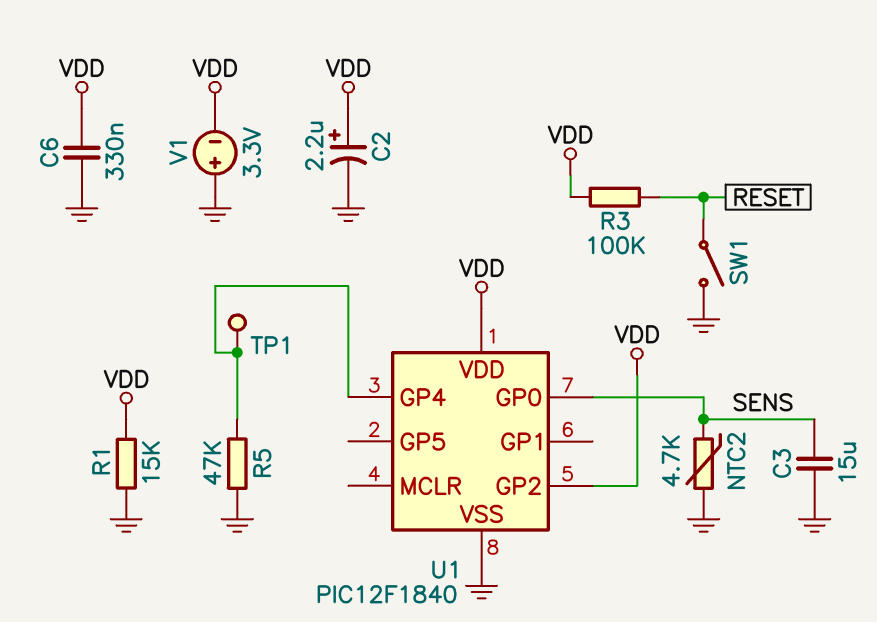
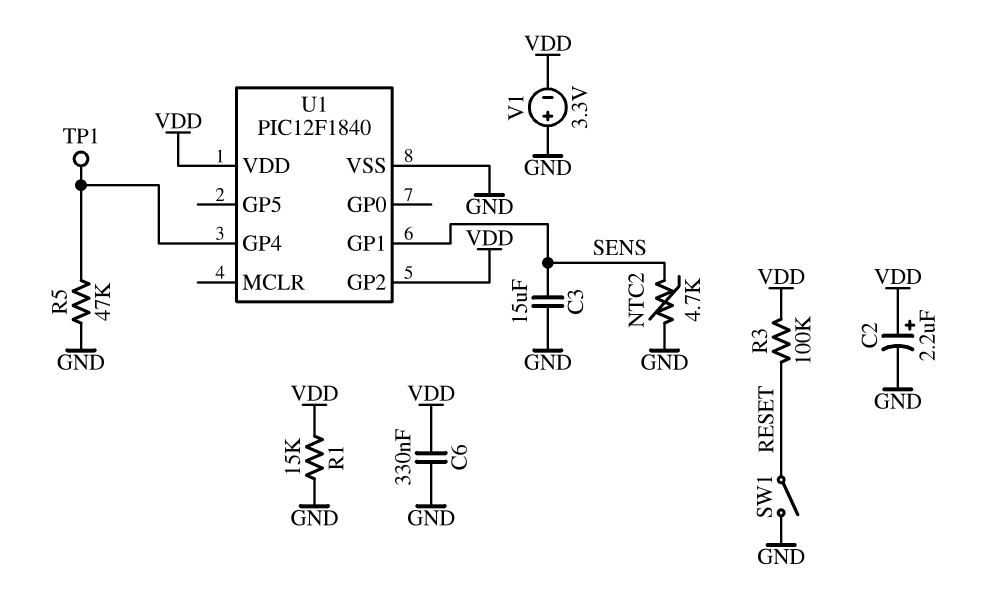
U1 pin GP0: SENS -> none
U1 pin GP1: none -> SENS

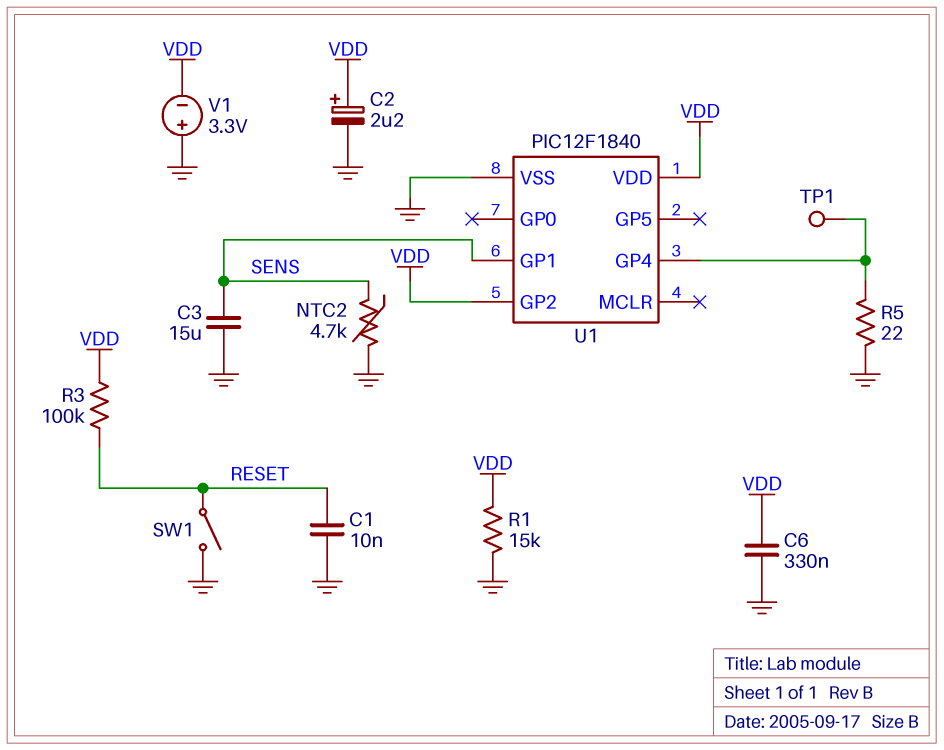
C1: none -> 10nF (GND, RESET)
R5: 47k (GND, U1/GP4) -> 22 (GND, U1/GP4)

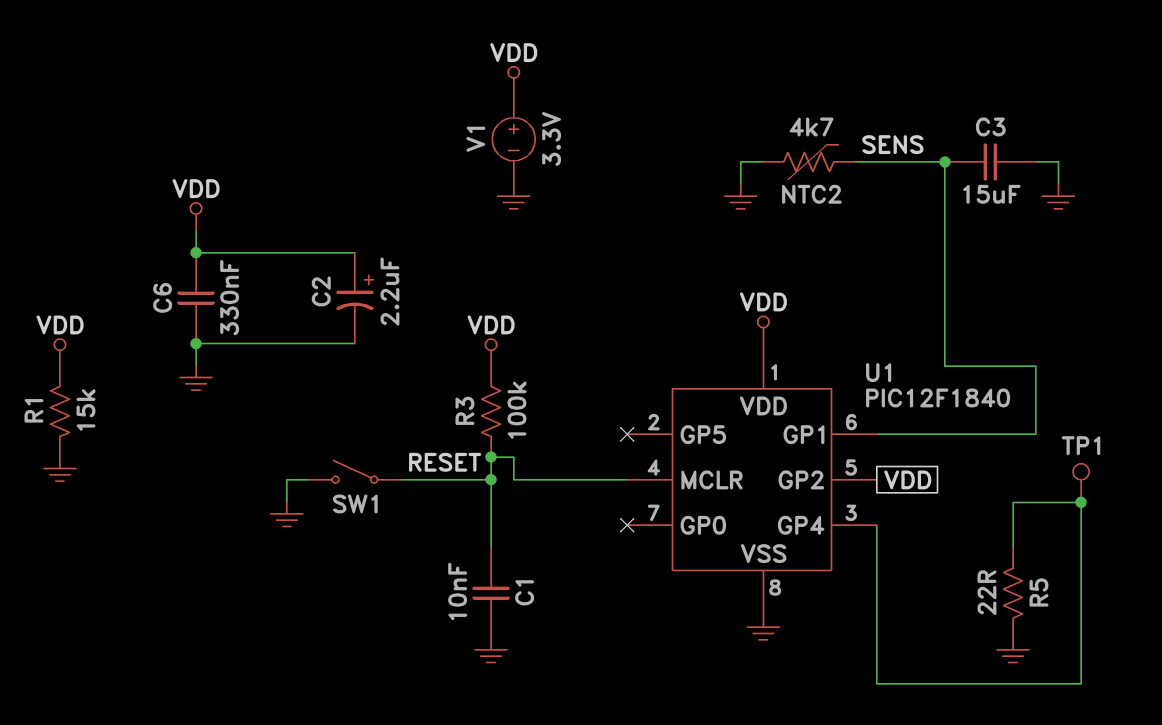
U1 pin MCLR: none -> RESET
V1: 3.3V (plus GND, minus VDD) -> 3.3V (plus VDD, minus GND)

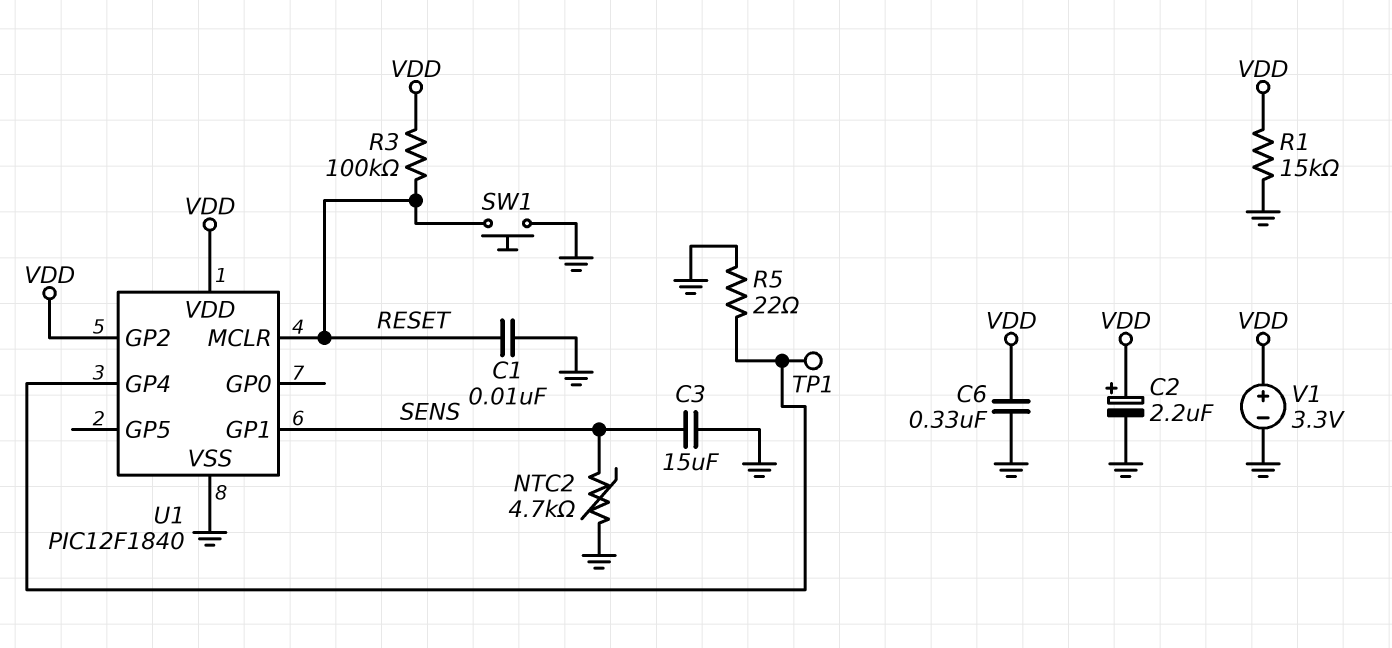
SW1: switch (GND, RESET) -> button (GND, RESET)

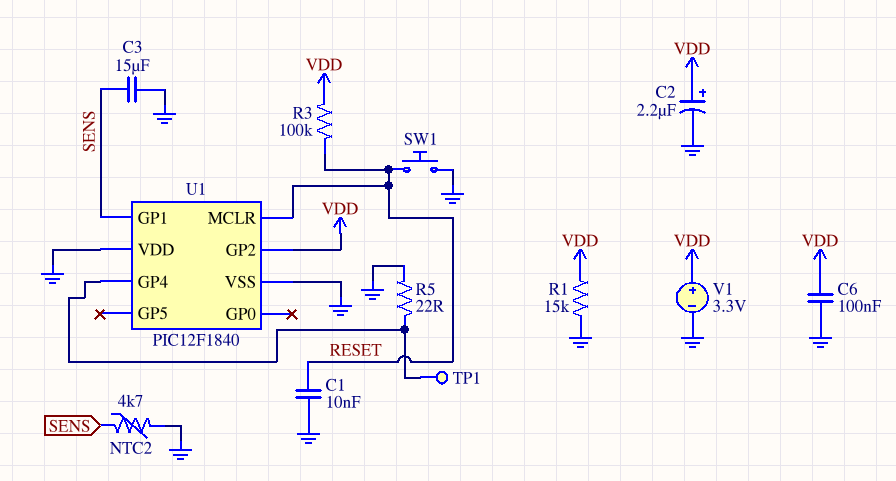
C6: 330nF (GND, VDD) -> 100nF (GND, VDD)
U1 pin VDD: VDD -> GND

